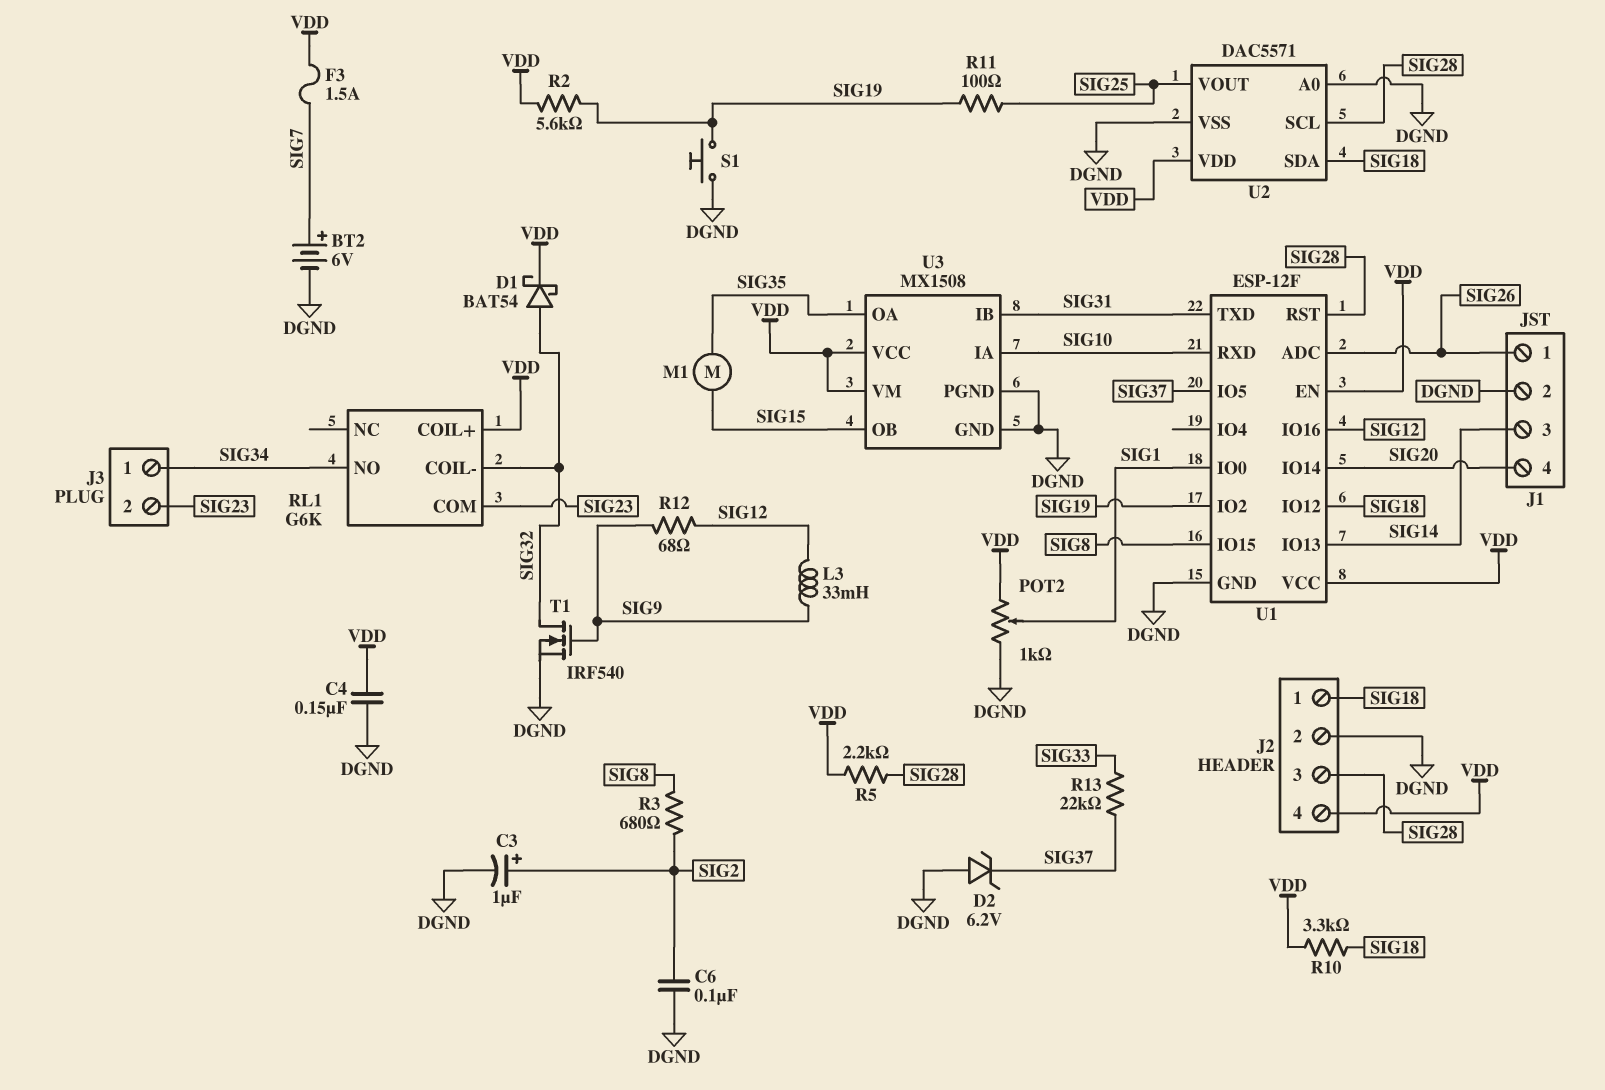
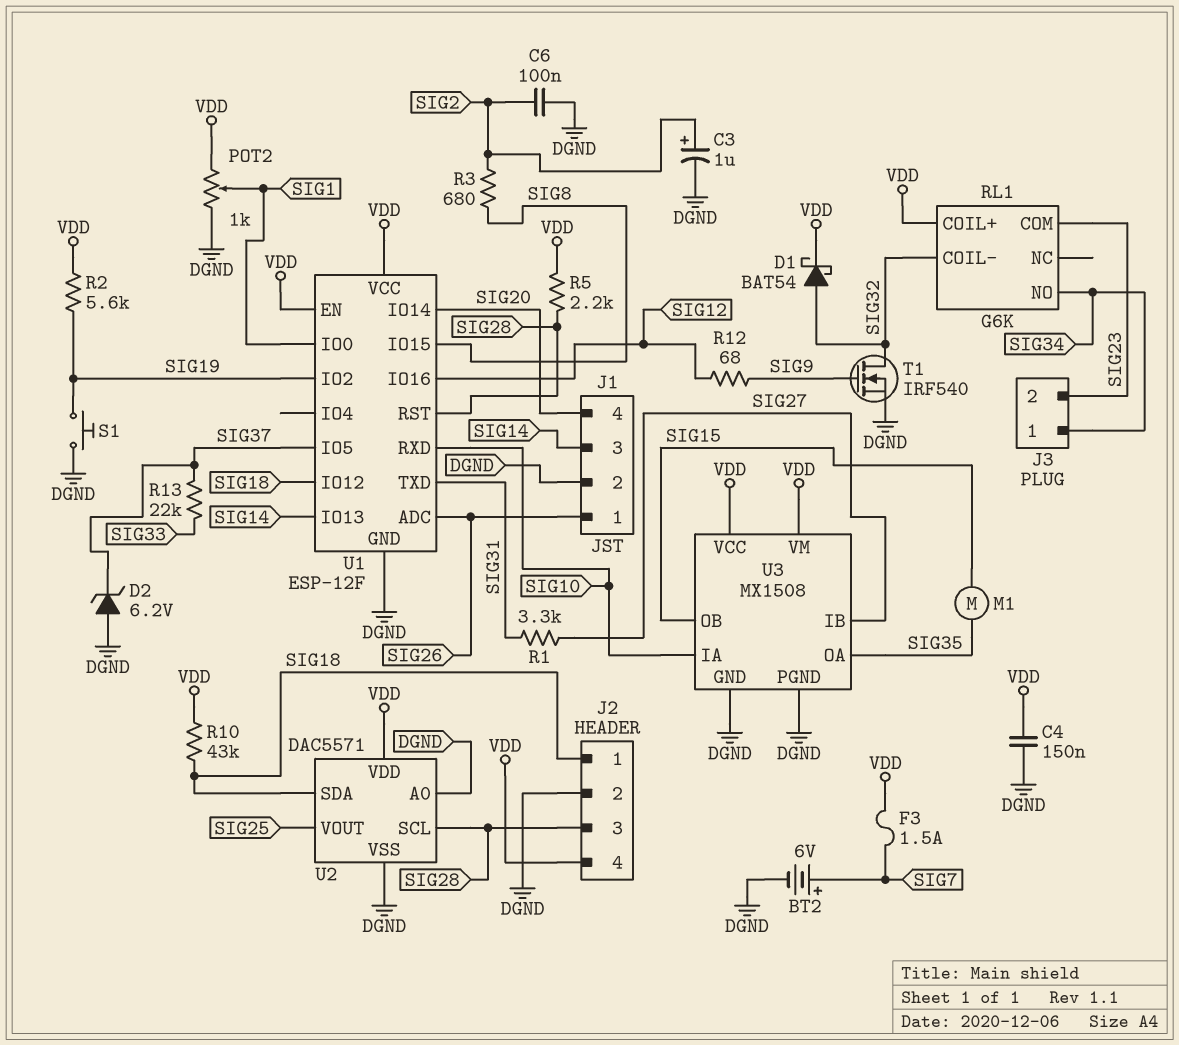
L3: 33mH (SIG9, SIG12) -> none
R1: none -> 3.3k (SIG27, SIG31)
R10: 3.3k (SIG18, VDD) -> 43k (SIG18, VDD)
R11: 100 (SIG19, SIG25) -> none
U3 pin IB: SIG31 -> SIG27

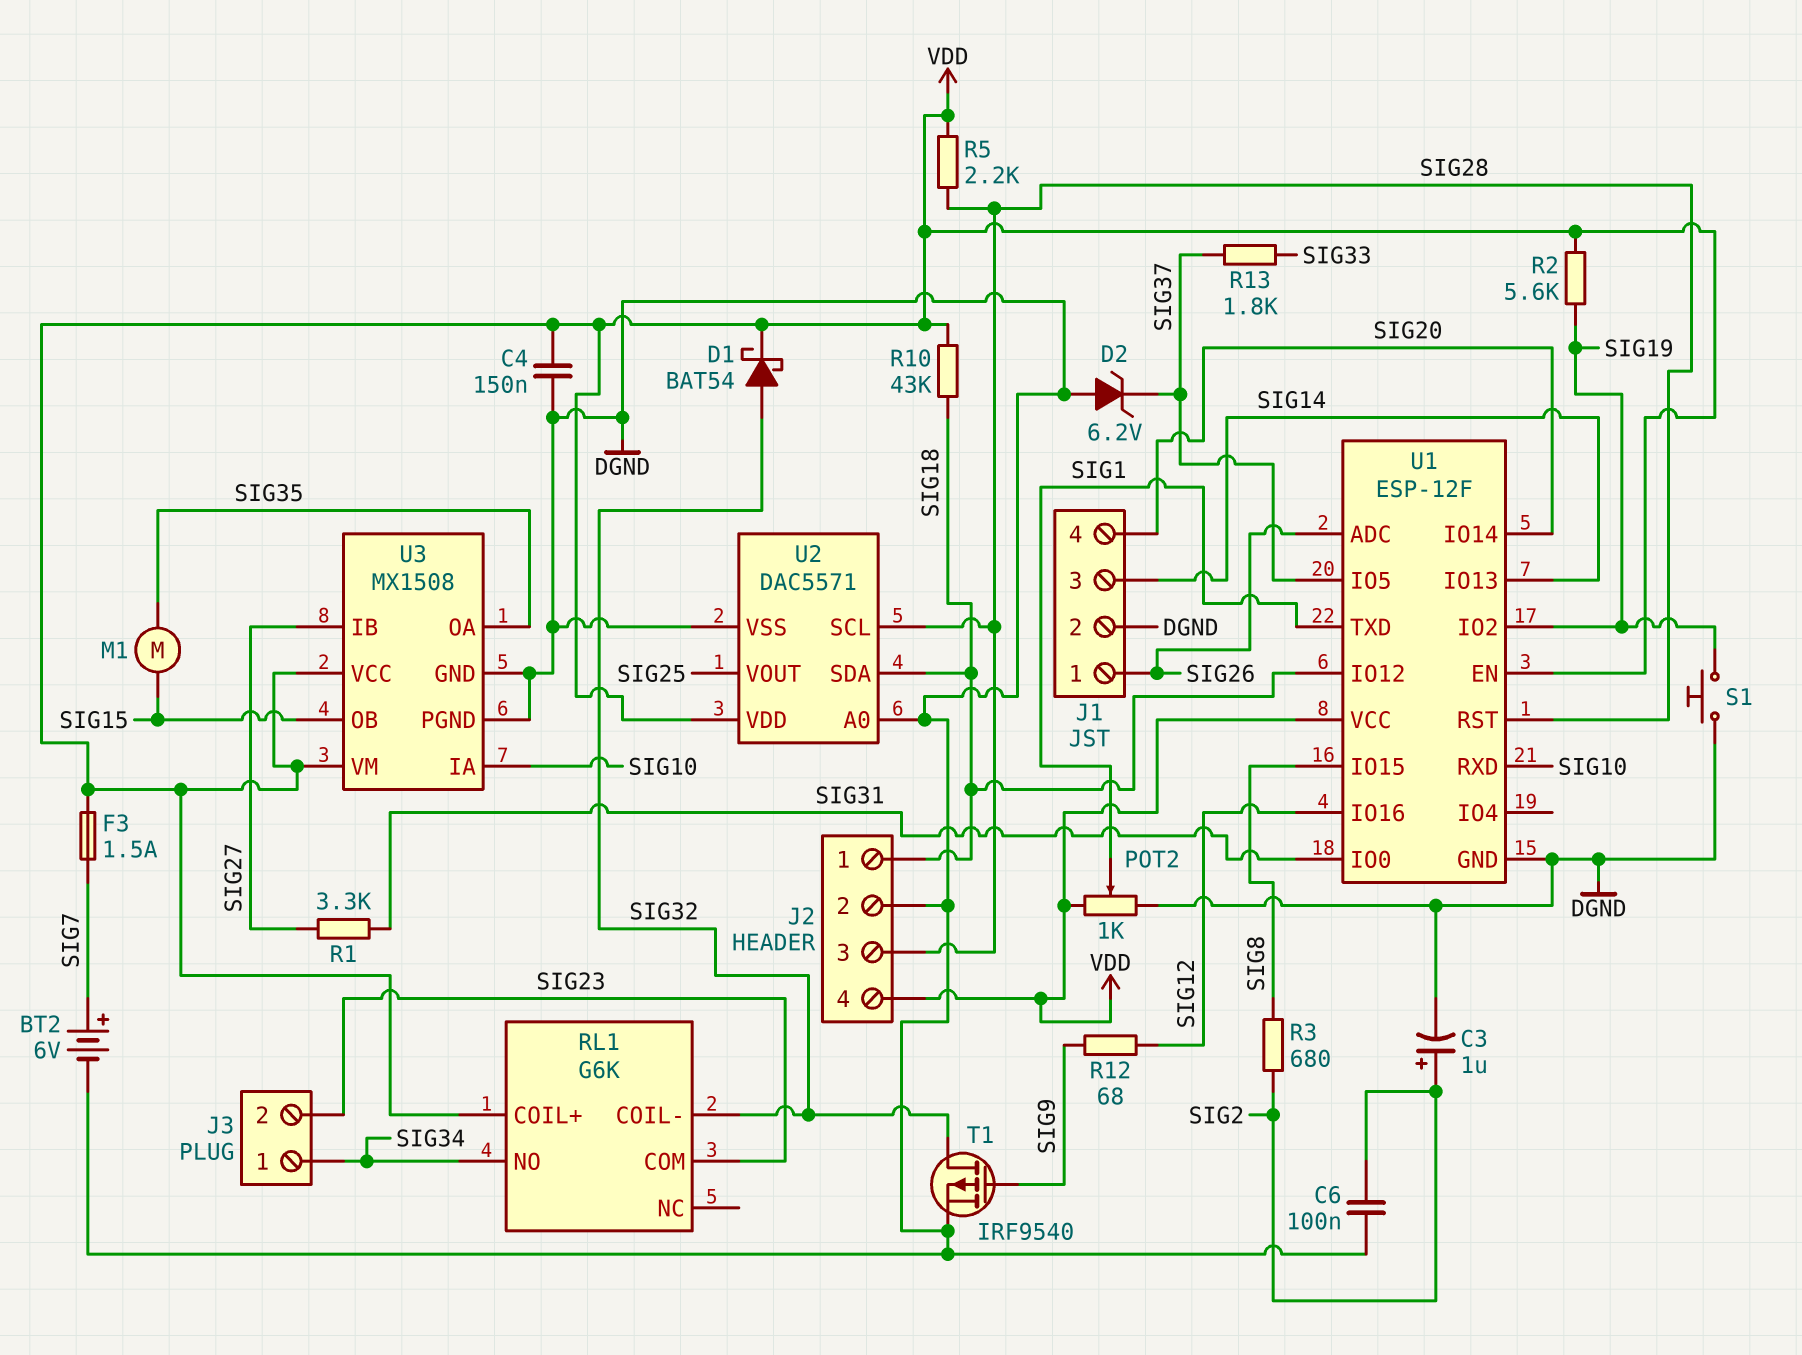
R13: 22k (SIG33, SIG37) -> 1.8k (SIG33, SIG37)
T1: NMOS IRF540 (G SIG9, D SIG32, S DGND) -> PMOS IRF9540 (G SIG9, D SIG32, S DGND)
U1 pin IO0: SIG1 -> SIG31
U1 pin TXD: SIG31 -> SIG1

